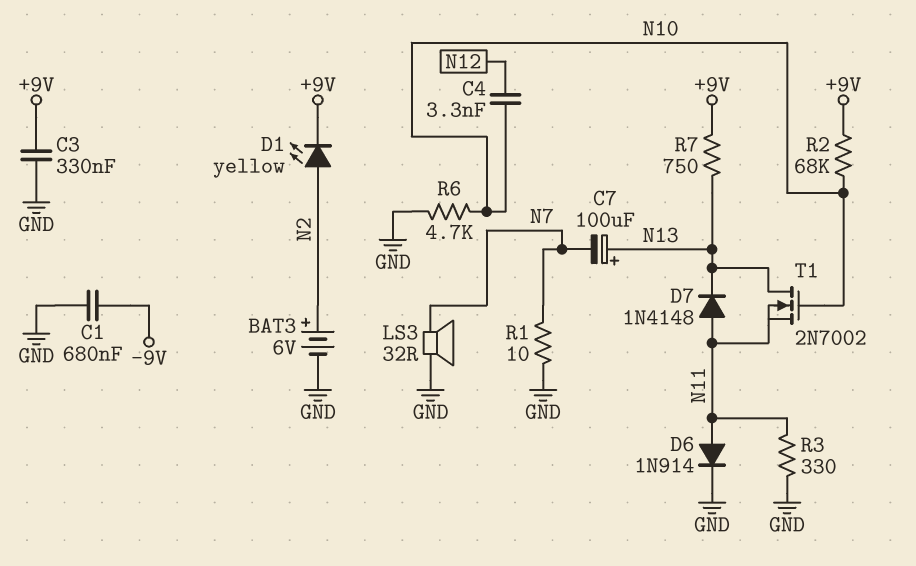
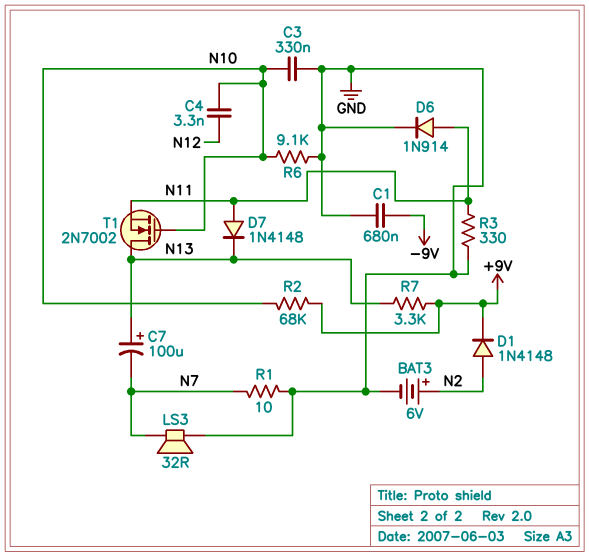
C3: 330nF (+9V, GND) -> 330nF (GND, N10)
D1: LED yellow (A N2, K +9V) -> diode 1N4148 (A N2, K +9V)
R6: 4.7k (GND, N10) -> 9.1k (GND, N10)
R7: 750 (+9V, N13) -> 3.3k (+9V, N13)

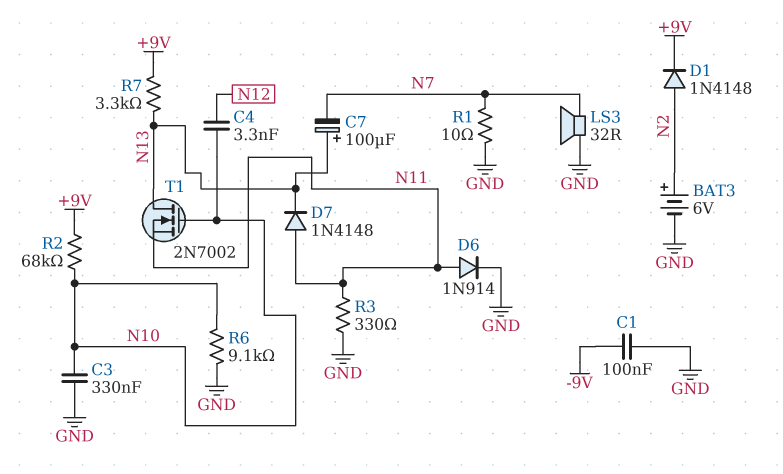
C1: 680nF (-9V, GND) -> 100nF (-9V, GND)

